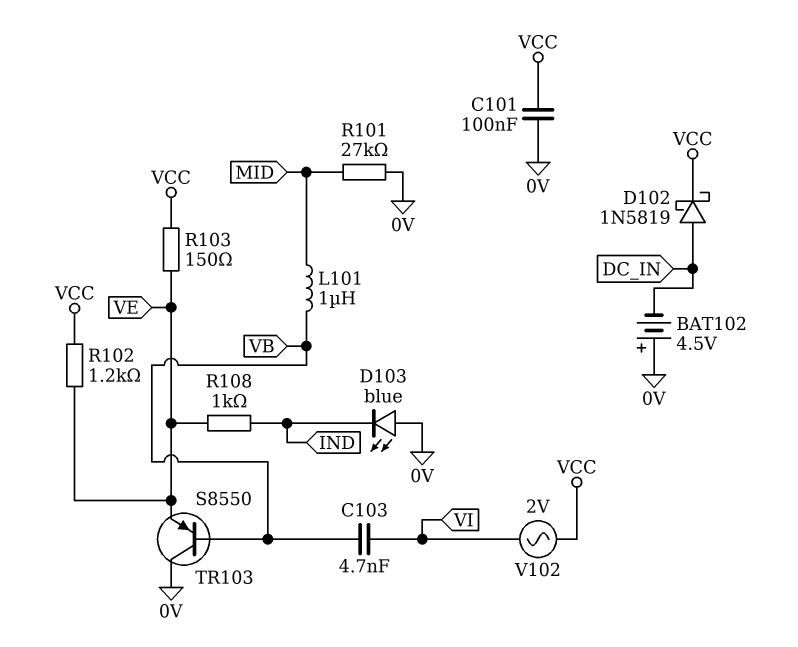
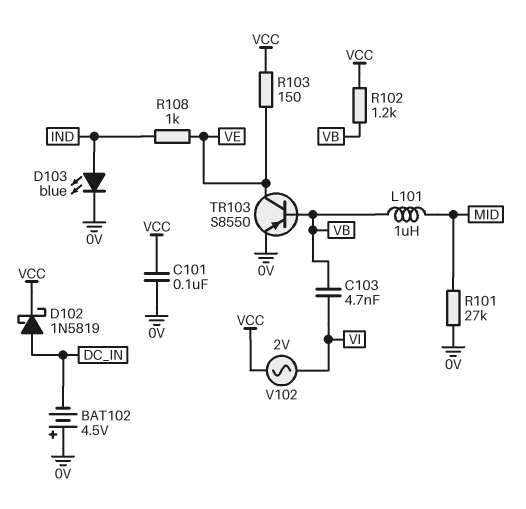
D103: LED blue (A 0V, K IND) -> LED blue (A IND, K 0V)
R102: 1.2k (VCC, VE) -> 1.2k (VB, VCC)
TR103: PNP S8550 (B VB, C 0V, E VE) -> PNP S8550 (B VB, C VE, E 0V)

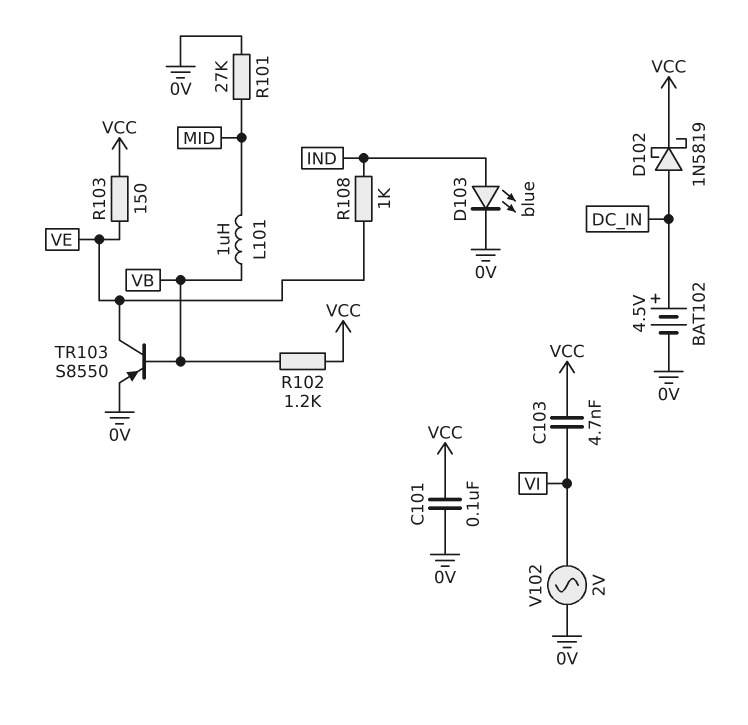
BAT102: 4.5V (plus 0V, minus DC_IN) -> 4.5V (plus DC_IN, minus 0V)
C103: 4.7nF (VB, VI) -> 4.7nF (VCC, VI)
V102: AC 2V (VCC, VI) -> AC 2V (0V, VI)

